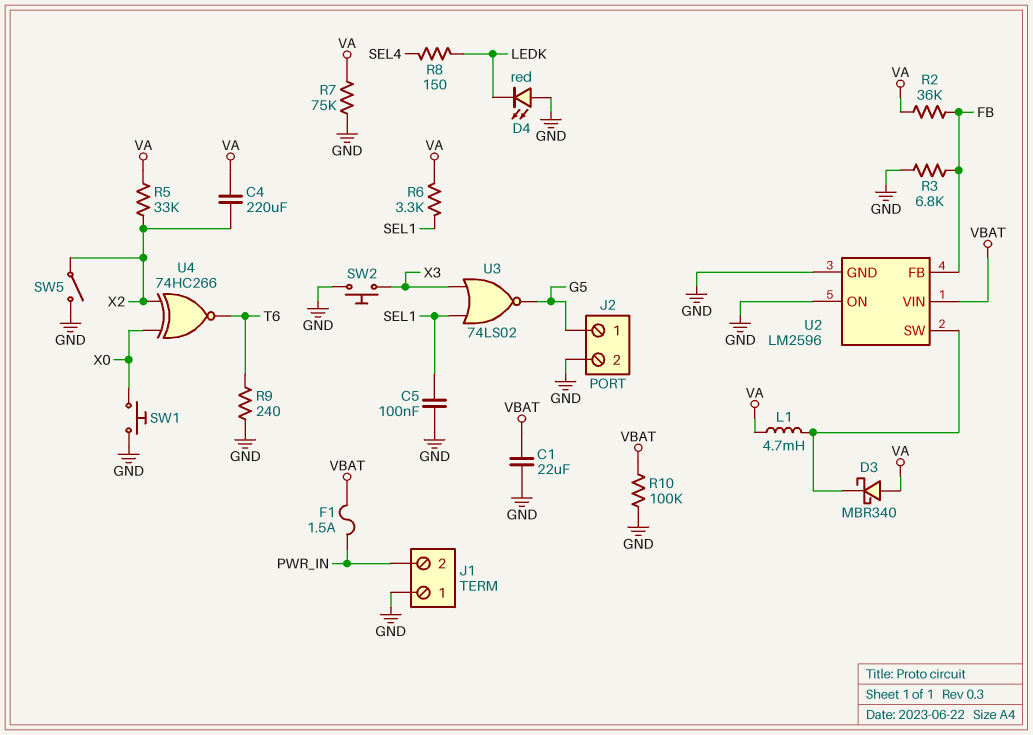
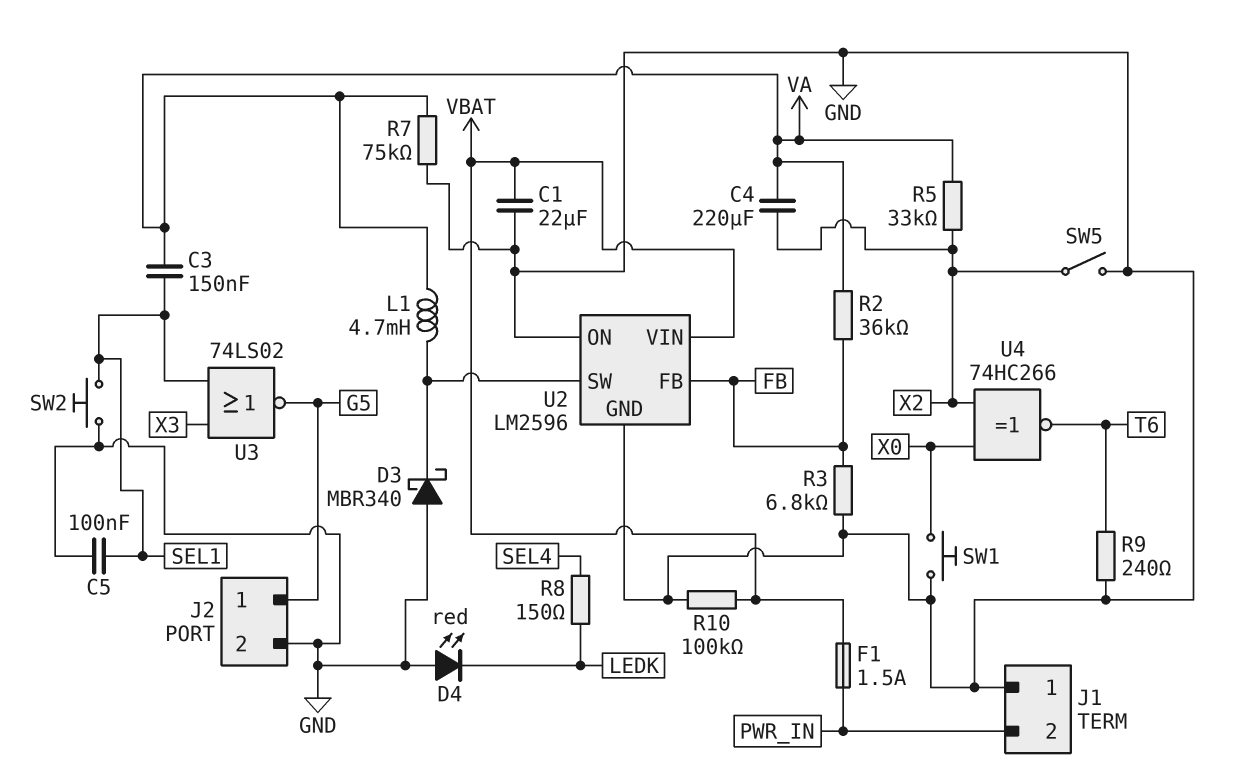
C3: none -> 150nF (SEL1, VA)
D3: schottky MBR340 (A VA, K U2/SW) -> schottky MBR340 (A GND, K U2/SW)
R6: 3.3k (SEL1, VA) -> none
SW2: button (GND, X3) -> button (GND, SEL1)

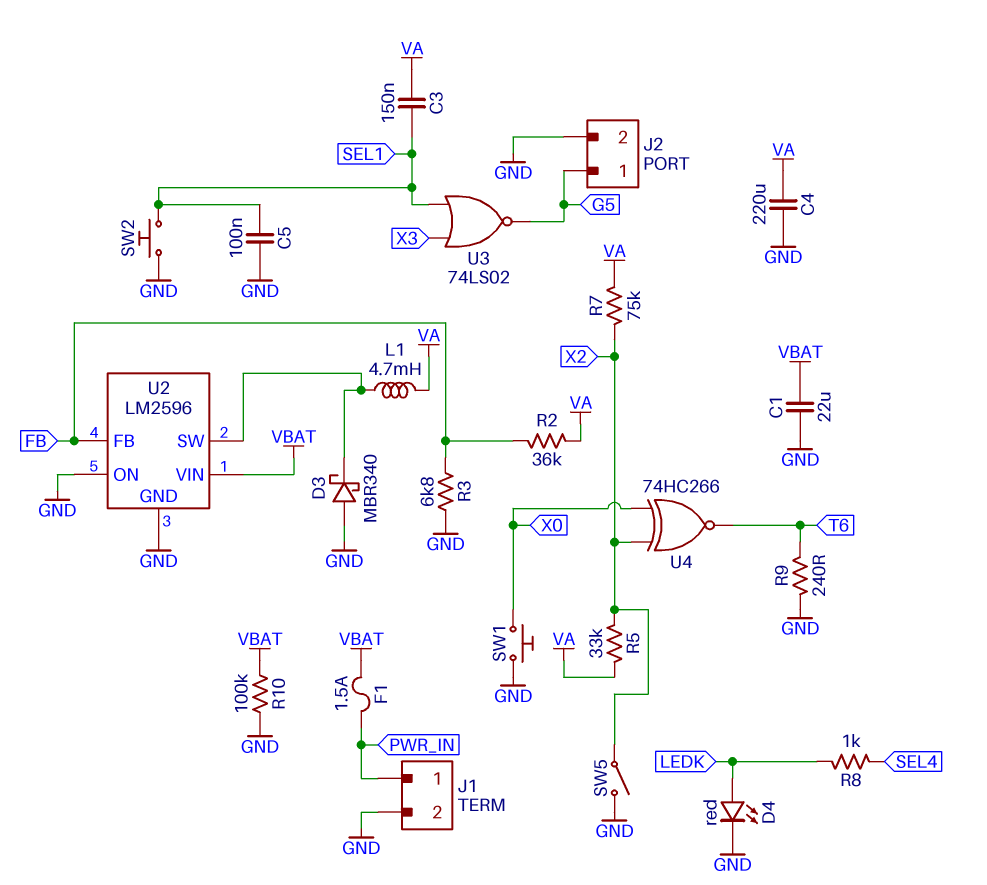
C4: 220uF (VA, X2) -> 220uF (GND, VA)
D4: LED red (A GND, K LEDK) -> LED red (A LEDK, K GND)
J1 pin 1: GND -> PWR_IN
J1 pin 2: PWR_IN -> GND
R7: 75k (GND, VA) -> 75k (VA, X2)
R8: 150 (LEDK, SEL4) -> 1k (LEDK, SEL4)

